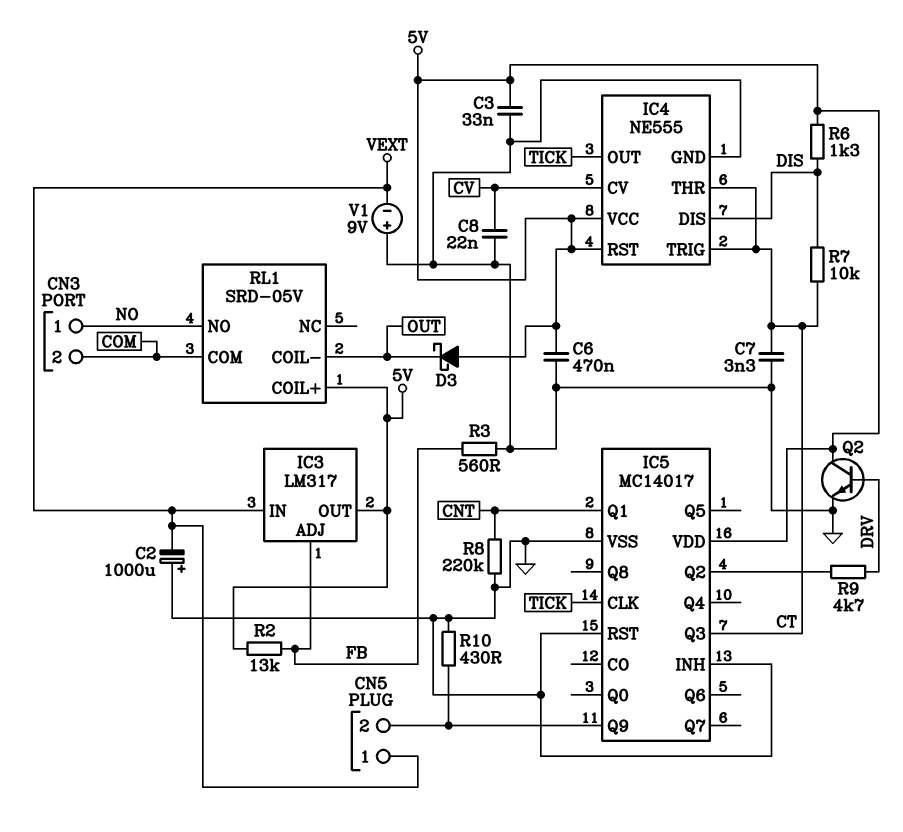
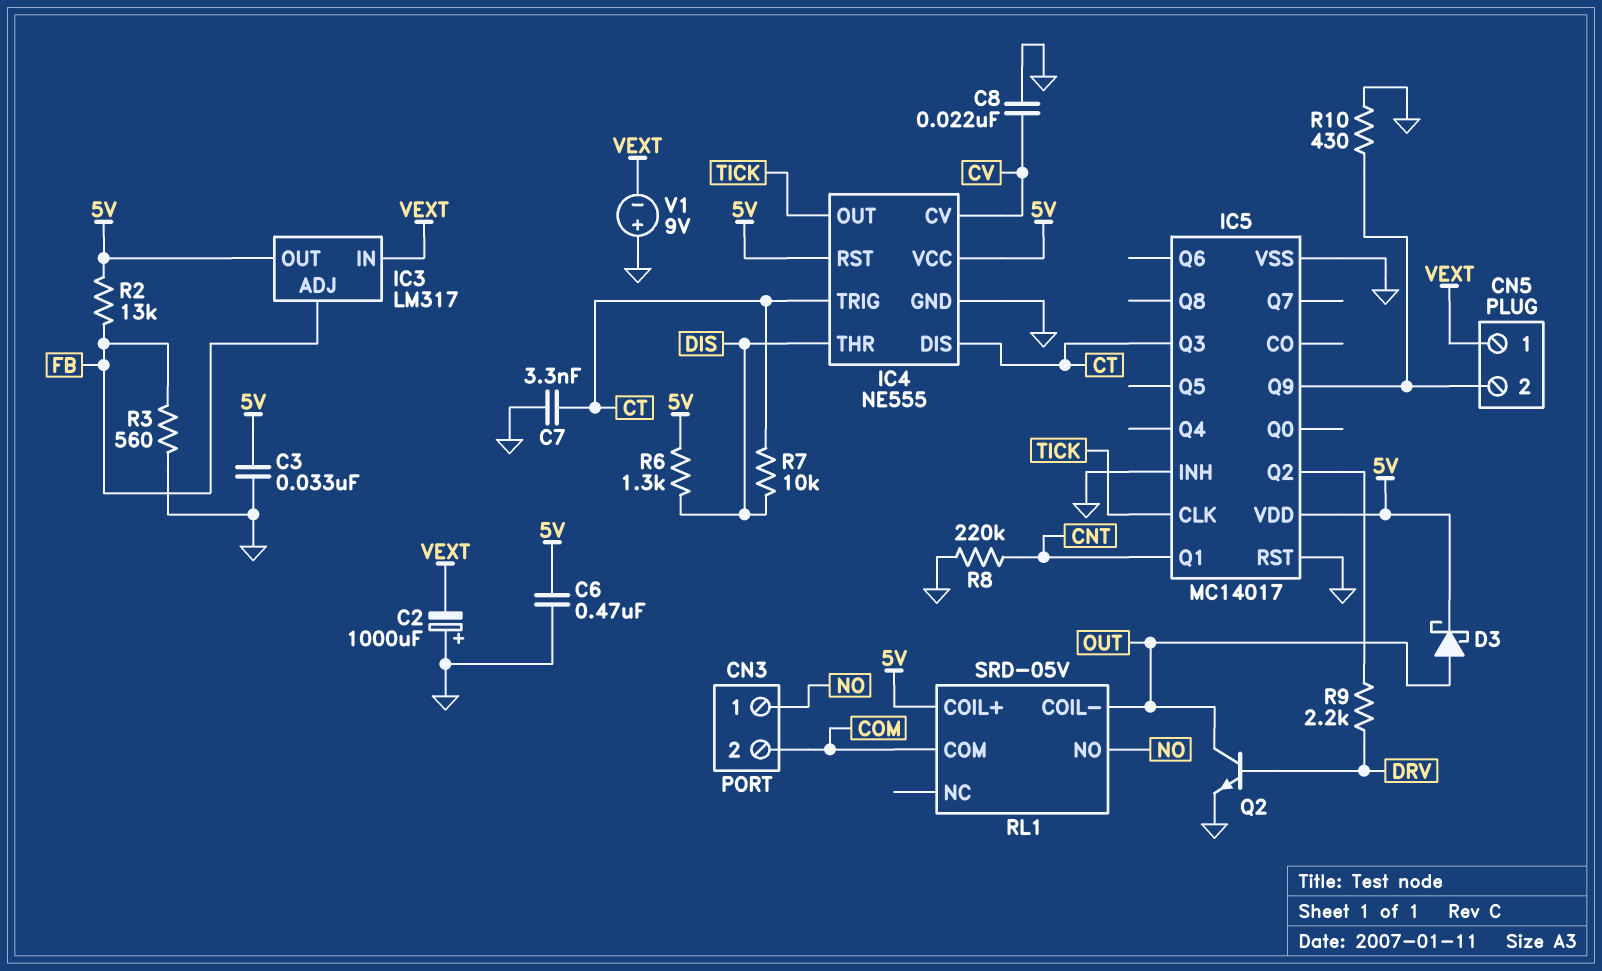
D3: schottky (A 5V, K OUT) -> schottky (A OUT, K 5V)
IC4 pin DIS: DIS -> CT
IC4 pin THR: CT -> DIS
Q2: NPN (B DRV, C 5V, E GND) -> NPN (B DRV, C OUT, E GND)
R9: 4.7k (DRV, IC5/Q2) -> 2.2k (DRV, IC5/Q2)

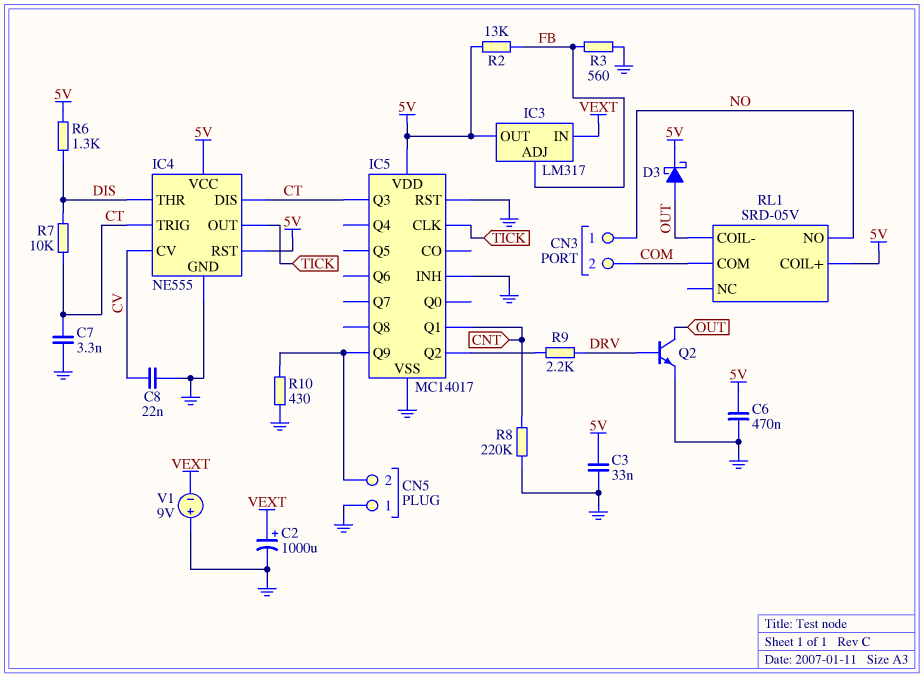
C2: 1000uF (plus GND, minus VEXT) -> 1000uF (plus VEXT, minus GND)
CN5 pin 1: VEXT -> GND

